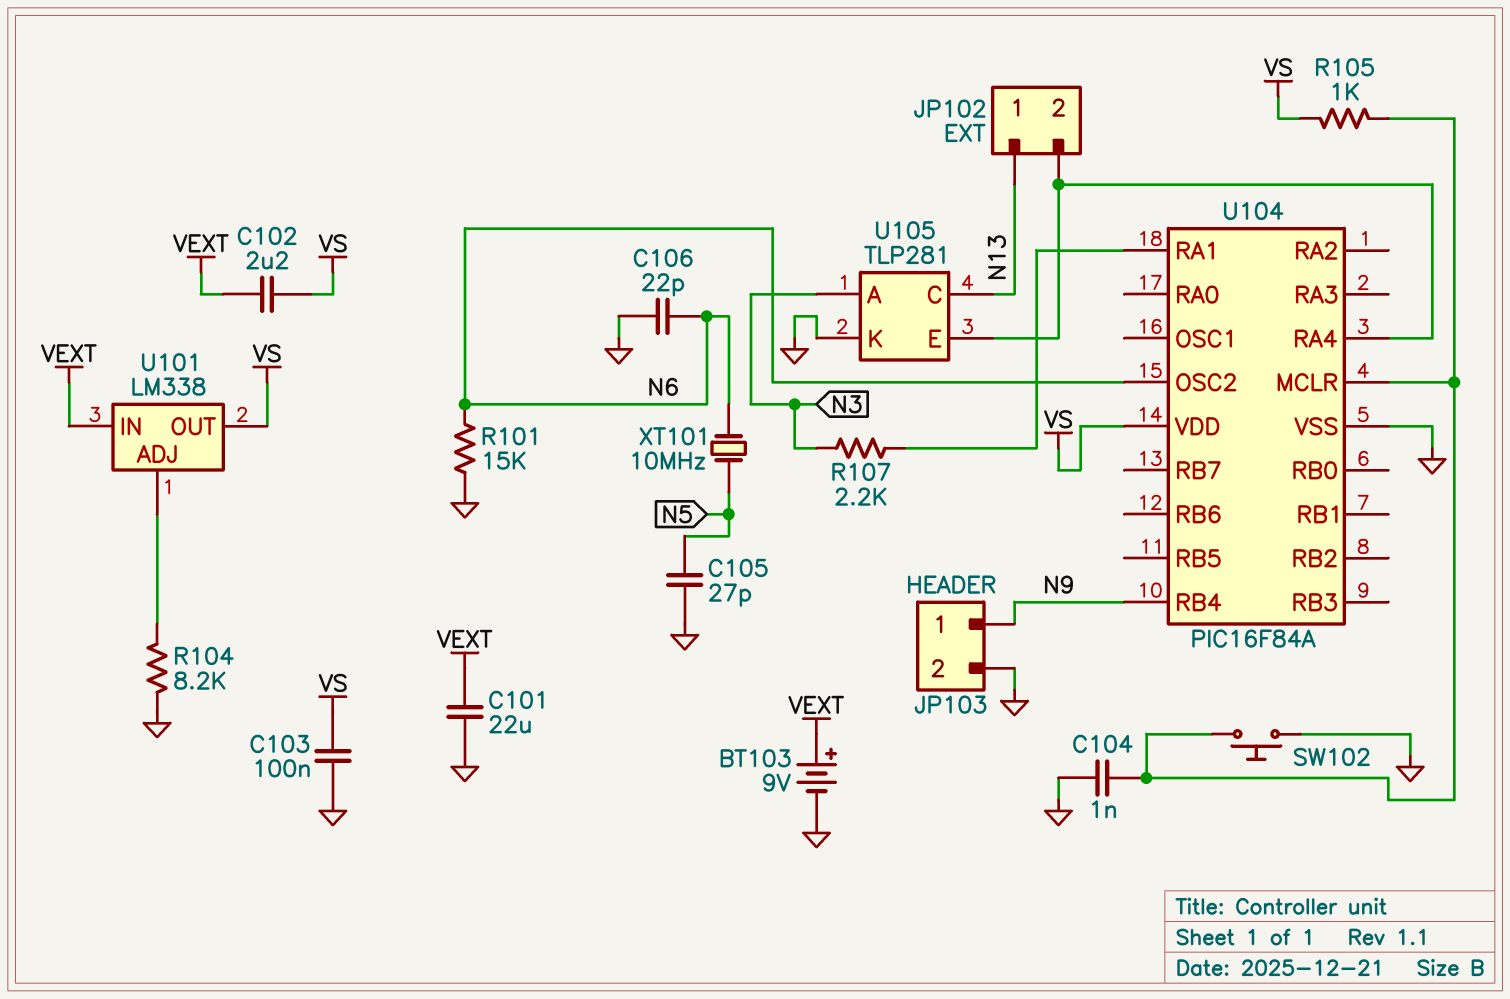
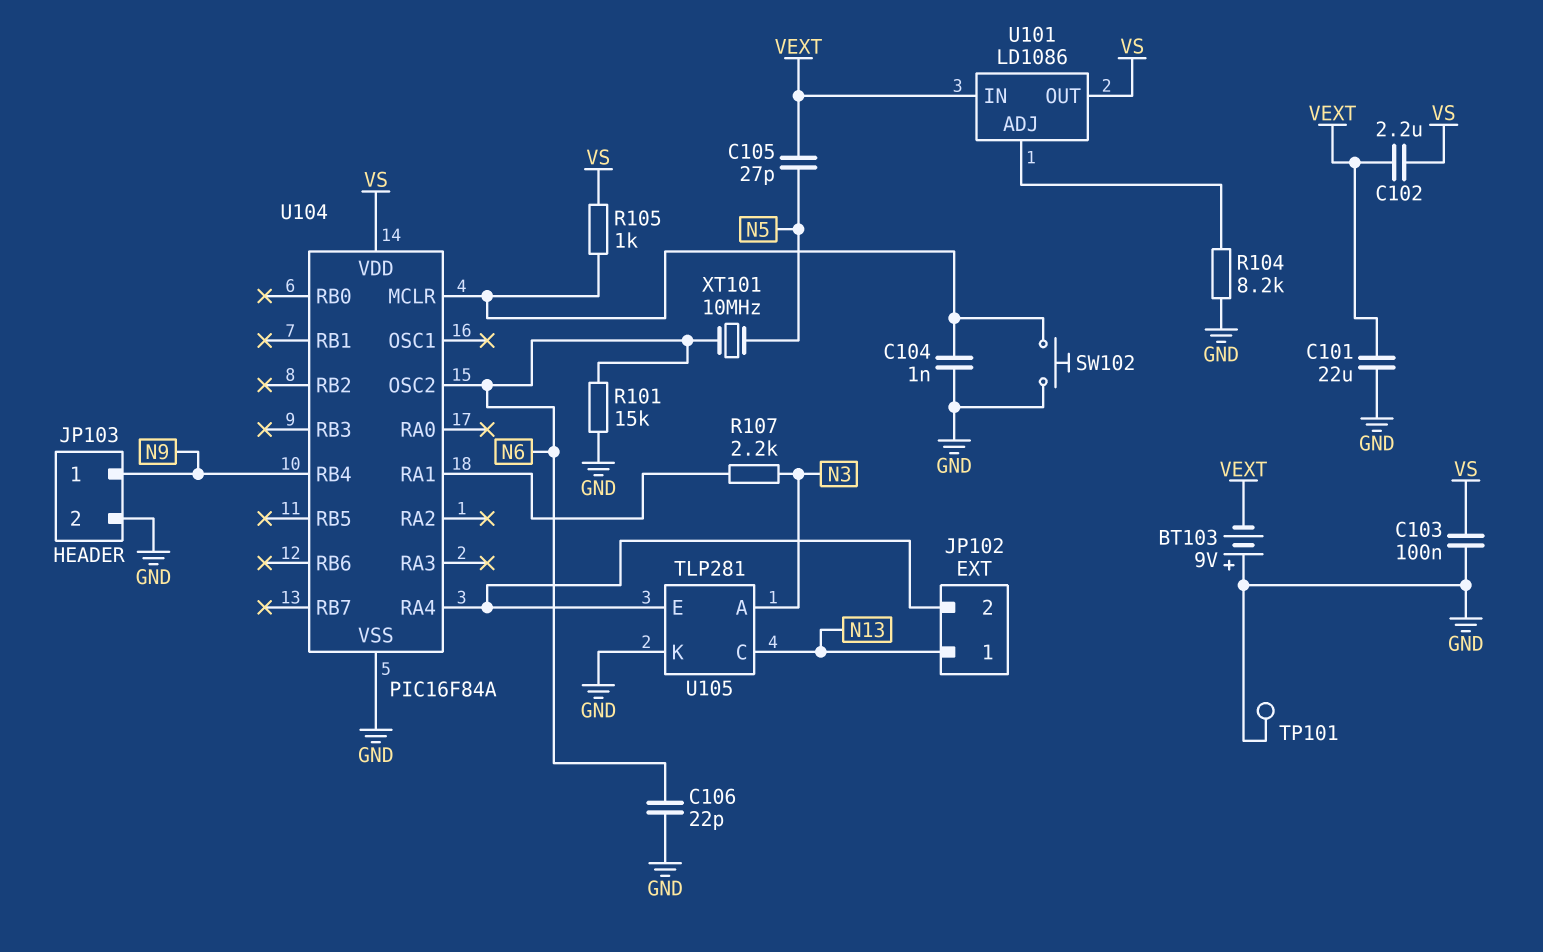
BT103: 9V (plus VEXT, minus GND) -> 9V (plus GND, minus VEXT)
C105: 27pF (GND, N5) -> 27pF (N5, VEXT)
TP101: none -> test point (GND)
U101: LM338 -> LD1086

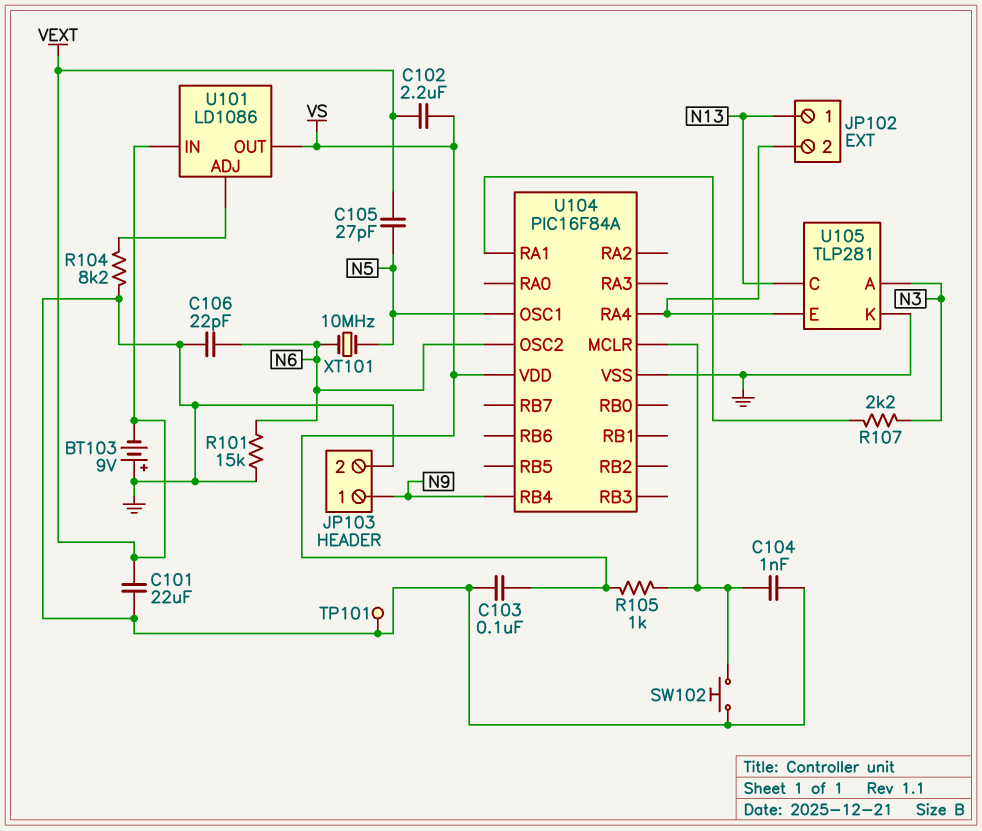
U104 pin OSC1: none -> N5

